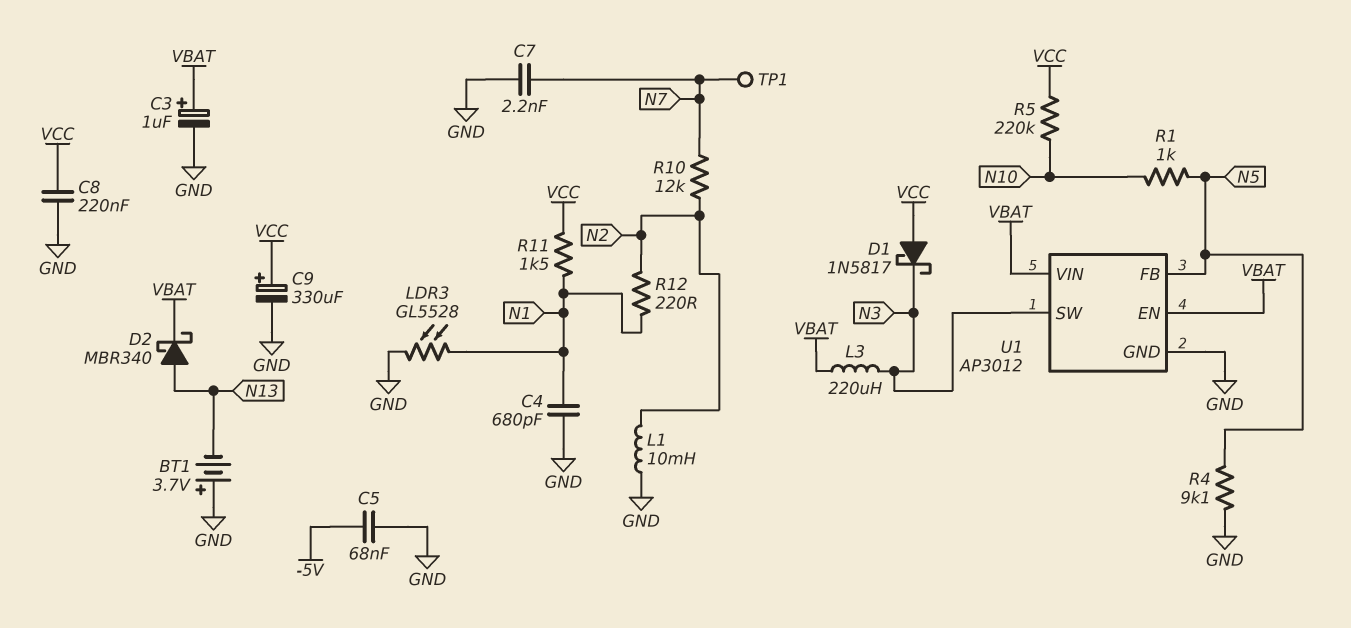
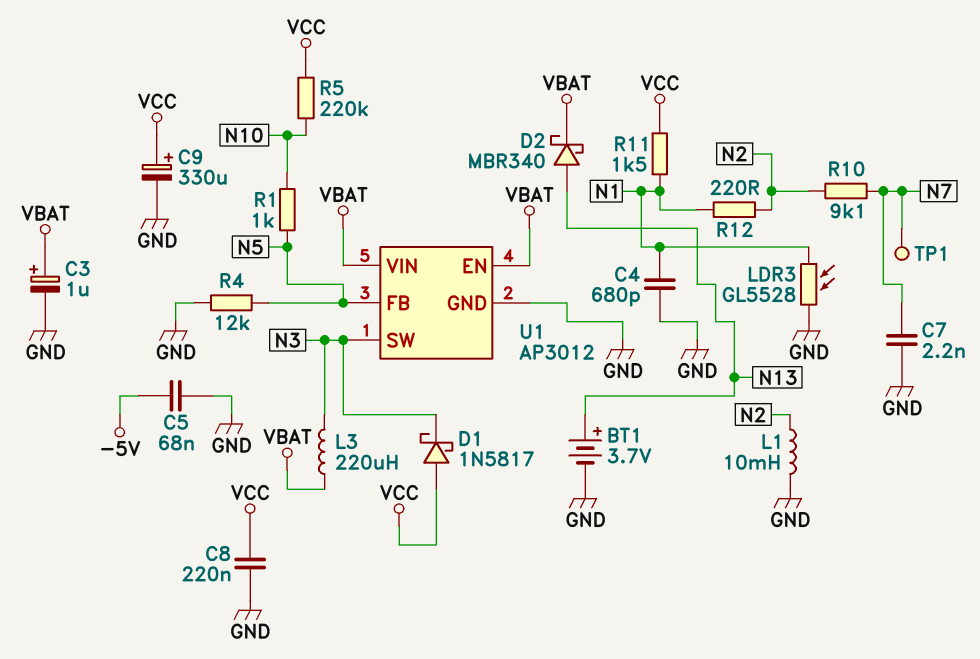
BT1: 3.7V (plus GND, minus N13) -> 3.7V (plus N13, minus GND)
R4: 9.1k (GND, N5) -> 12k (GND, N5)
R10: 12k (N2, N7) -> 9.1k (N2, N7)

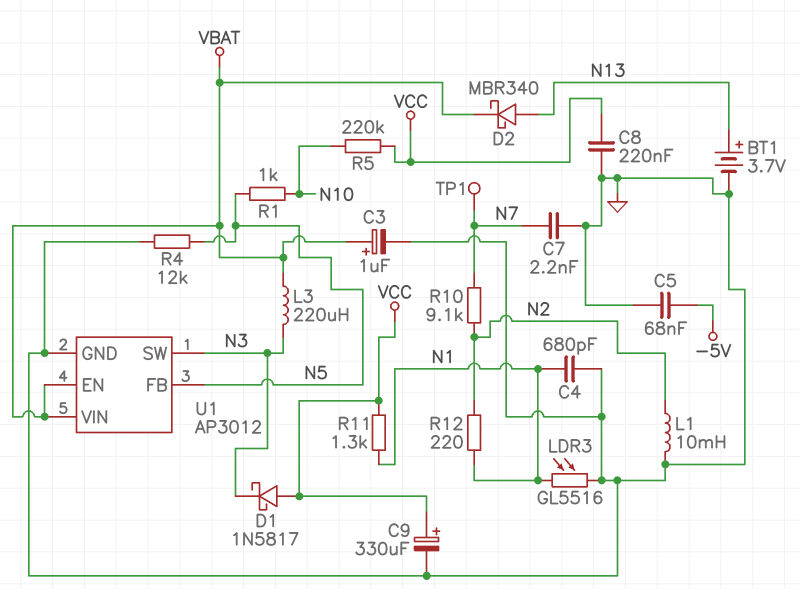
LDR3: GL5528 (GND, N1) -> GL5516 (GND, N1)
R11: 1.5k (N1, VCC) -> 1.3k (N1, VCC)

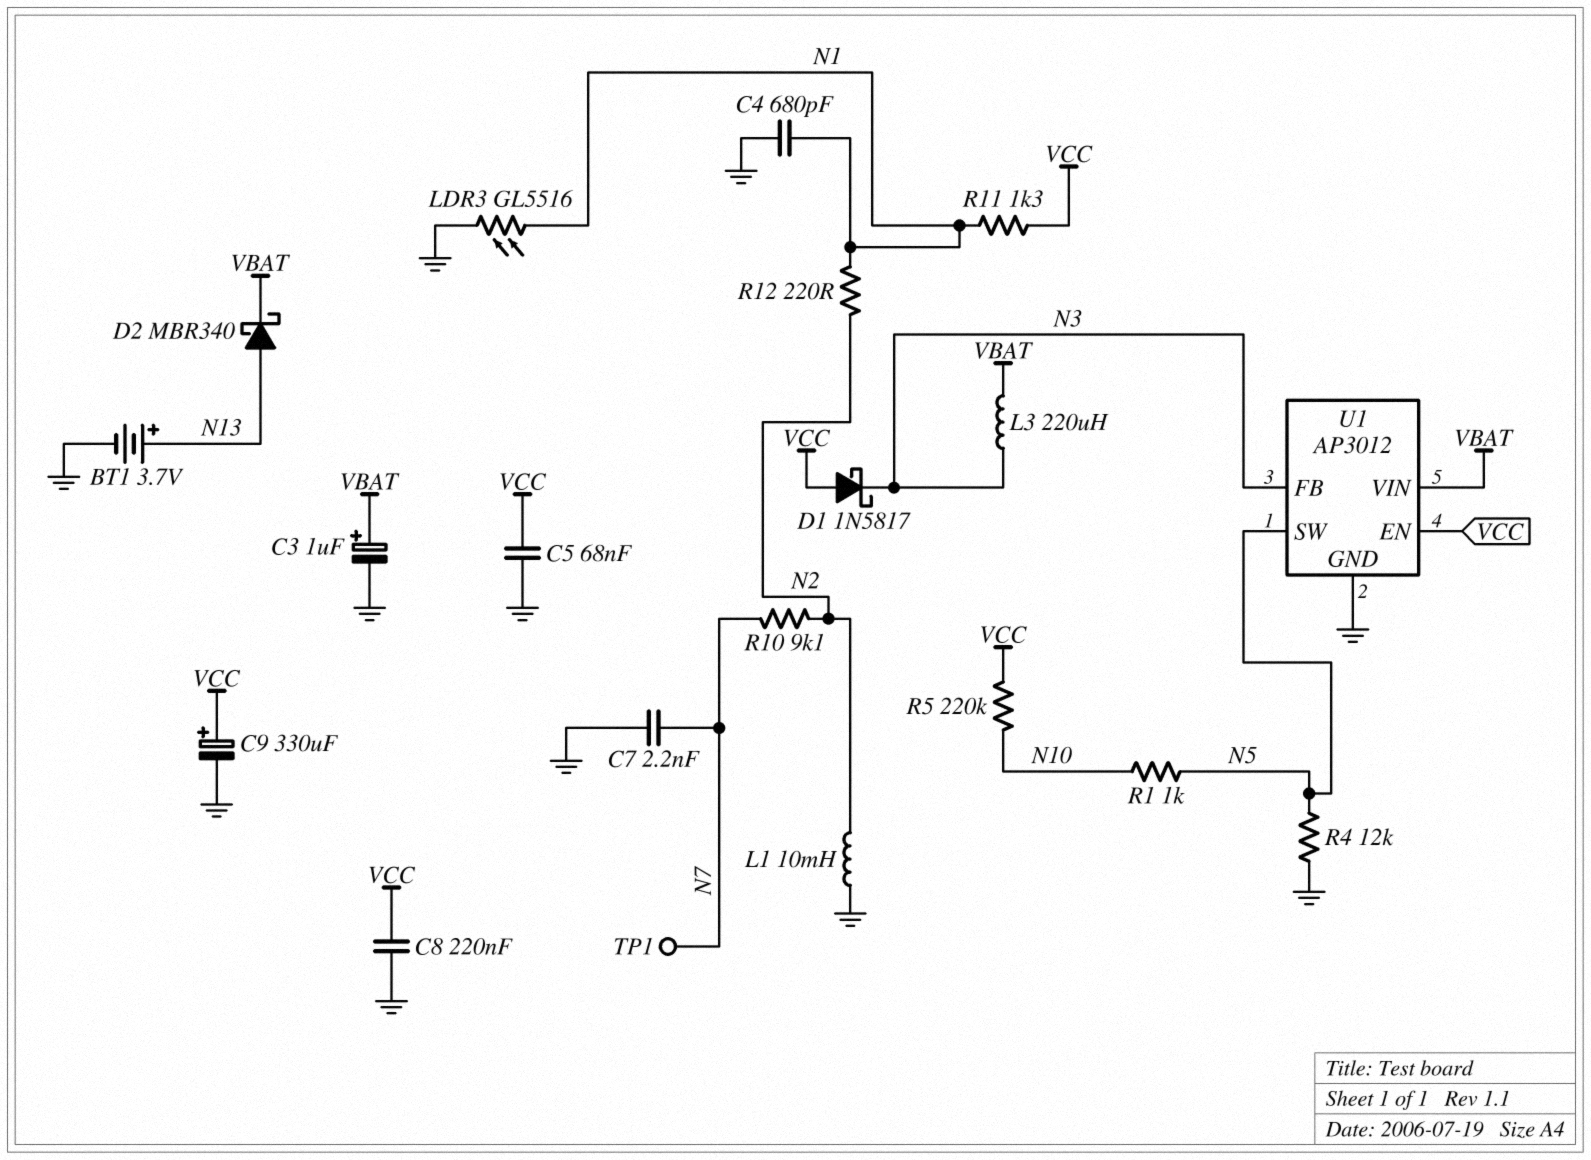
C5: 68nF (-5V, GND) -> 68nF (GND, VCC)
U1 pin EN: VBAT -> VCC
U1 pin FB: N5 -> N3
U1 pin SW: N3 -> N5

